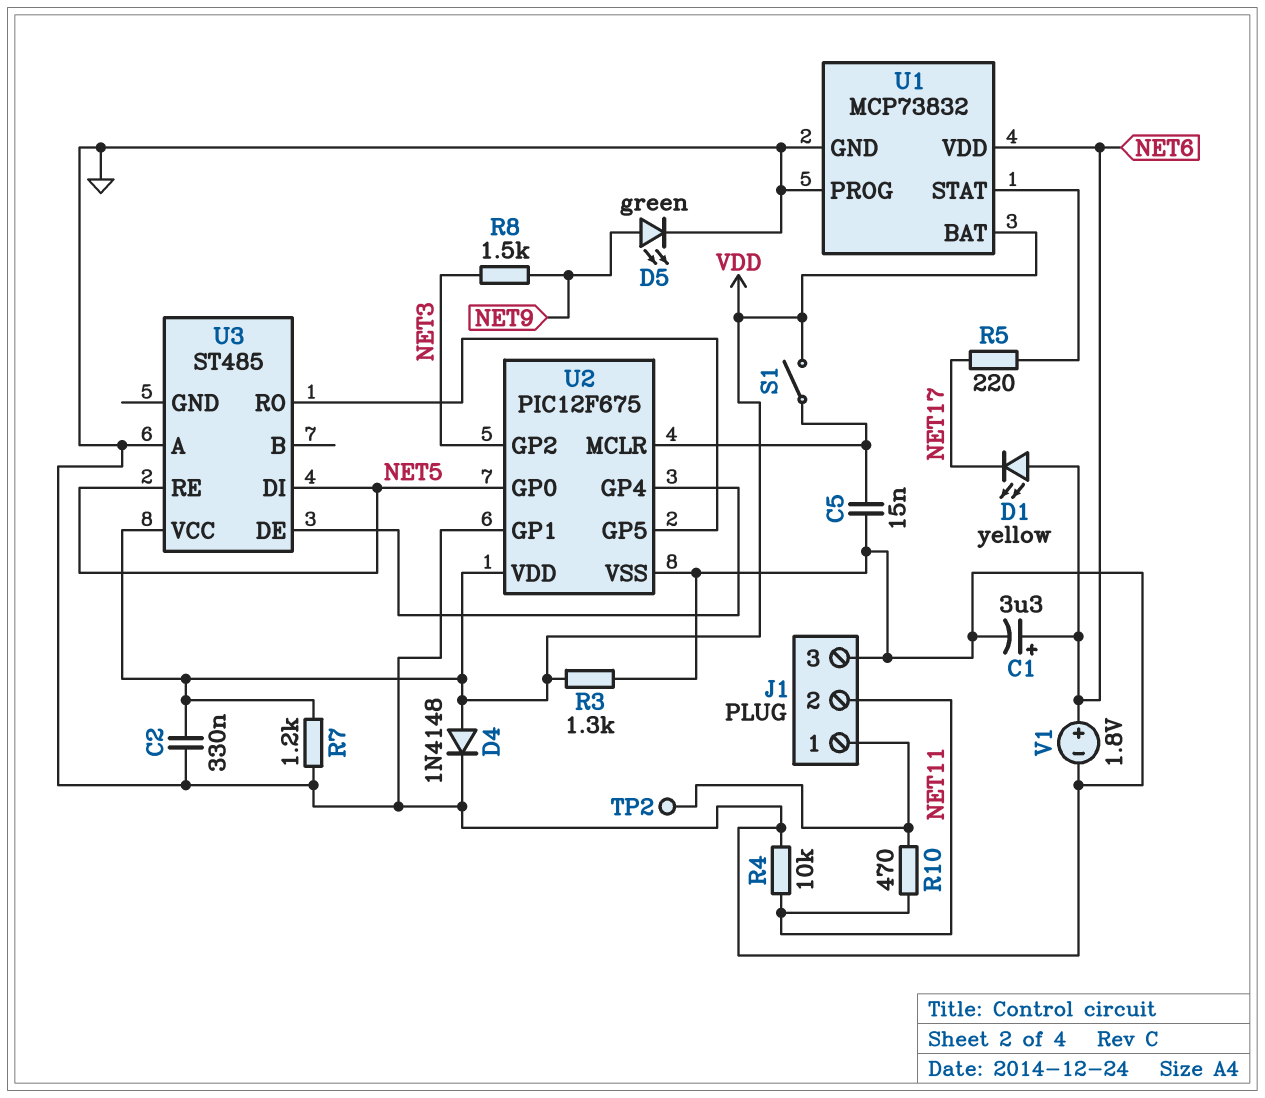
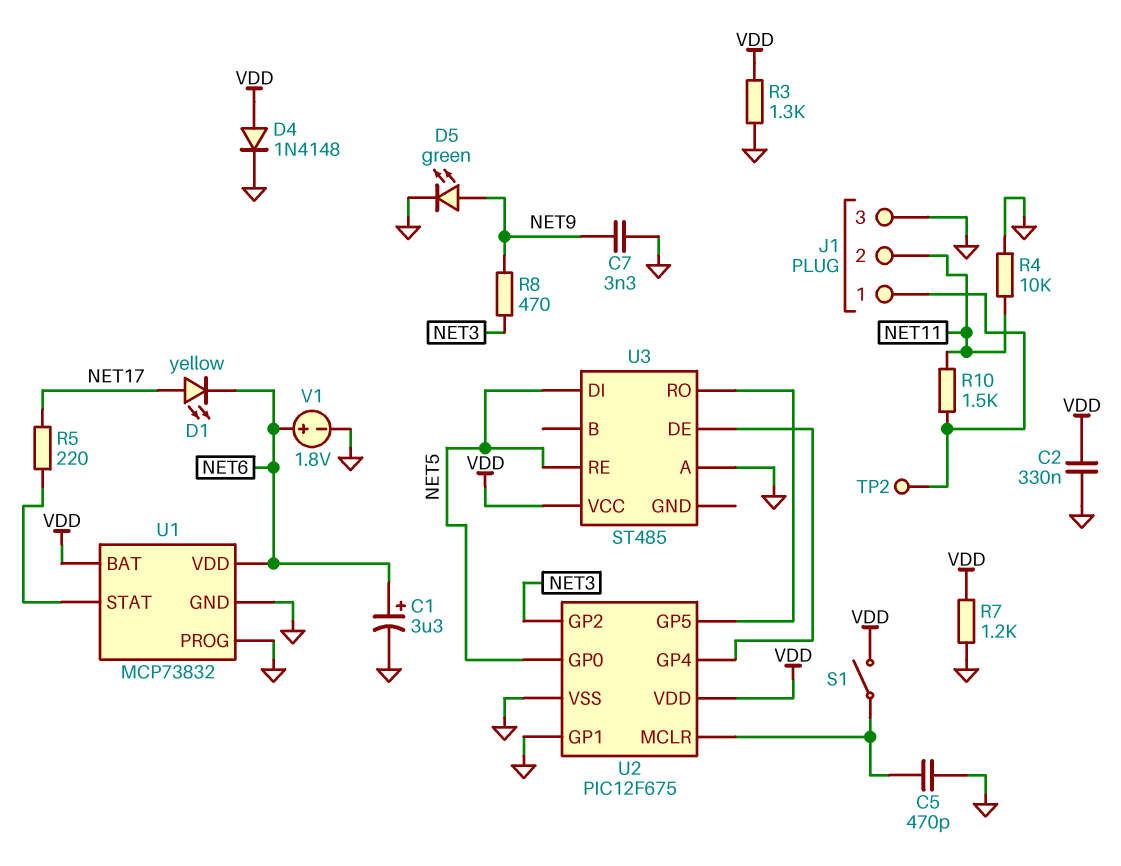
C5: 15nF (GND, U2/MCLR) -> 470pF (GND, U2/MCLR)
C7: none -> 3.3nF (GND, NET9)
D1: LED yellow (A NET6, K NET17) -> LED yellow (A NET17, K NET6)
R8: 1.5k (NET3, NET9) -> 470 (NET3, NET9)
R10: 470 (J1/1, NET11) -> 1.5k (J1/1, NET11)

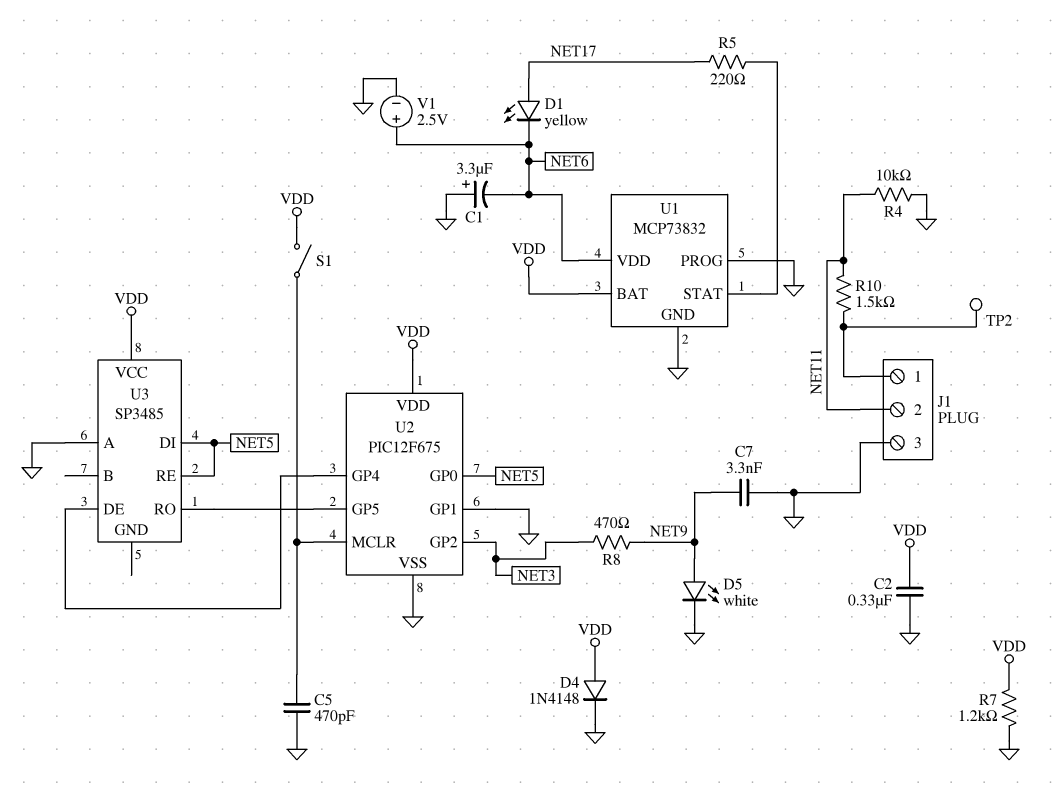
C1: 3.3uF (plus NET6, minus GND) -> 3.3uF (plus GND, minus NET6)
D5: LED green (A NET9, K GND) -> LED white (A NET9, K GND)
R3: 1.3k (GND, VDD) -> none
U3: ST485 -> SP3485
V1: 1.8V (plus NET6, minus GND) -> 2.5V (plus NET6, minus GND)

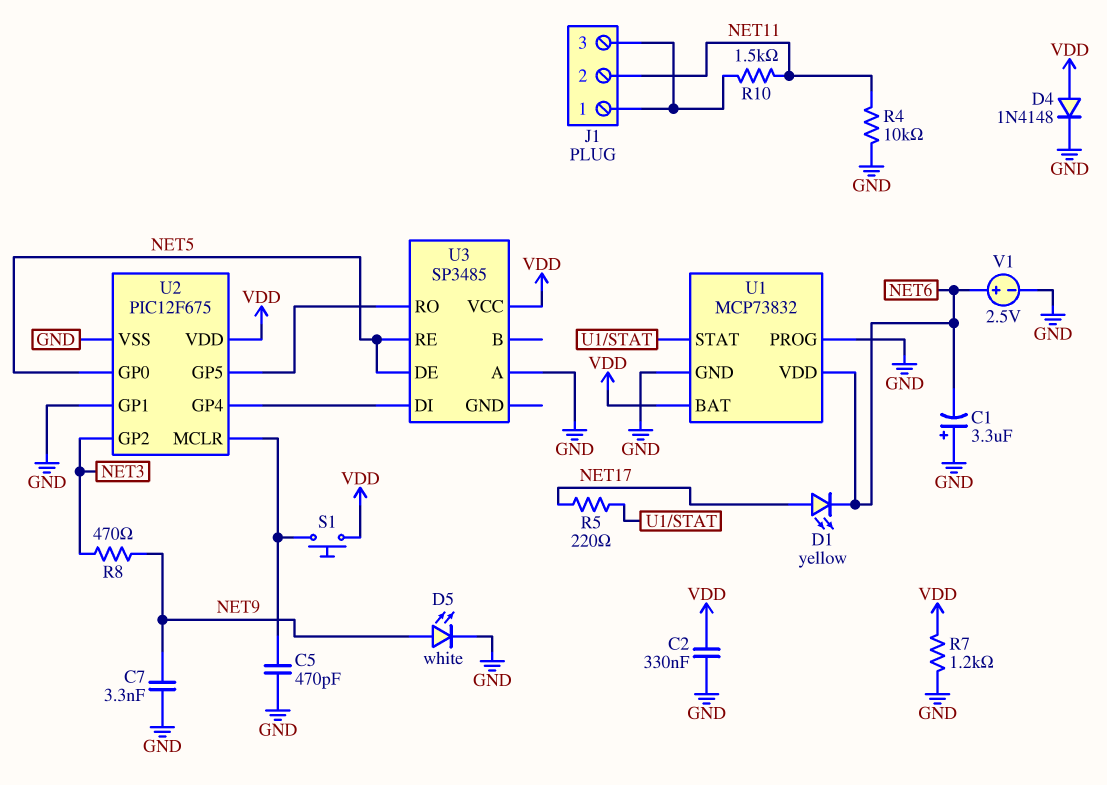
J1 pin 3: GND -> J1/1
S1: switch (U2/MCLR, VDD) -> button (U2/MCLR, VDD)
TP2: test point (J1/1) -> none
U3 pin DE: U2/GP4 -> NET5
U3 pin DI: NET5 -> U2/GP4

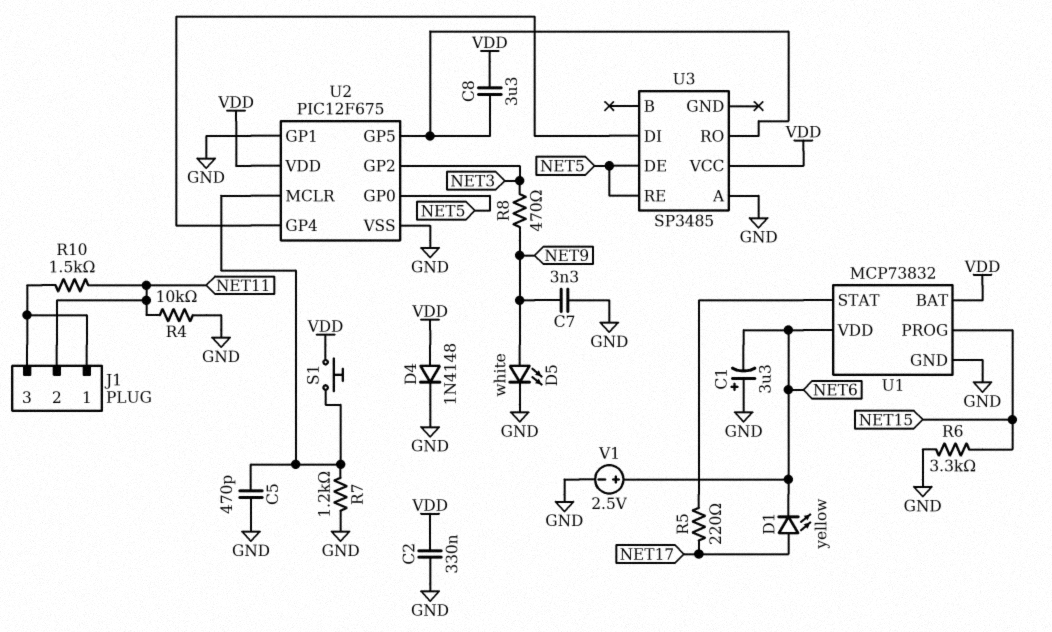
C8: none -> 3.3uF (U2/GP5, VDD)
R6: none -> 3.3k (GND, NET15)
R7: 1.2k (GND, VDD) -> 1.2k (GND, U2/MCLR)
U1 pin PROG: GND -> NET15

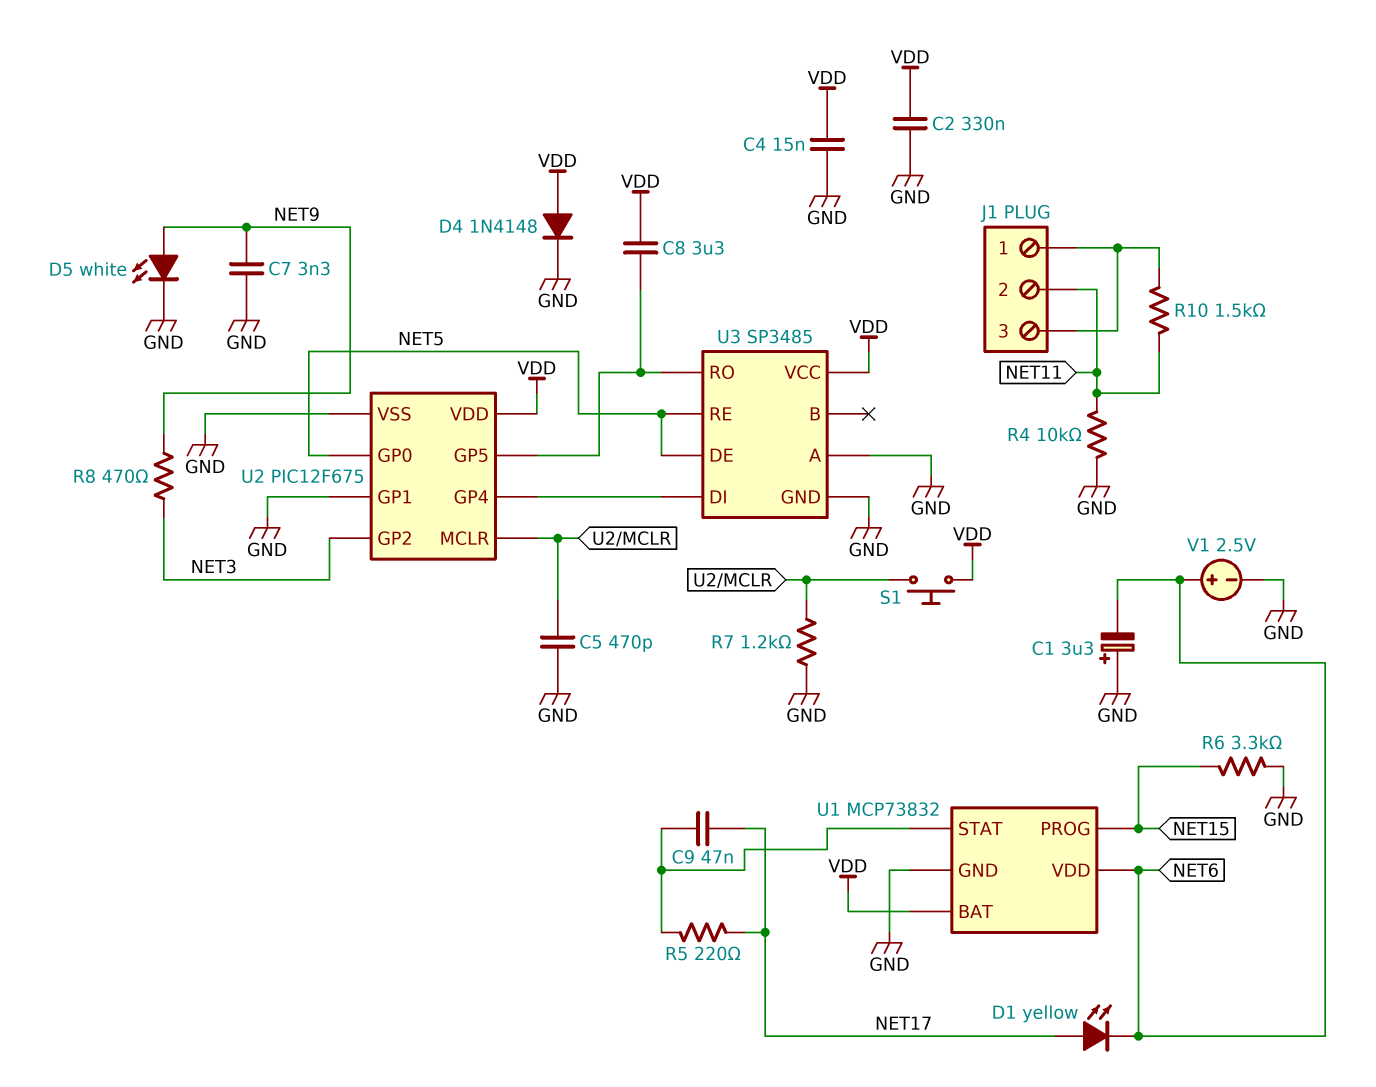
C4: none -> 15nF (GND, VDD)
C9: none -> 47nF (NET17, U1/STAT)
U3 pin GND: none -> GND

